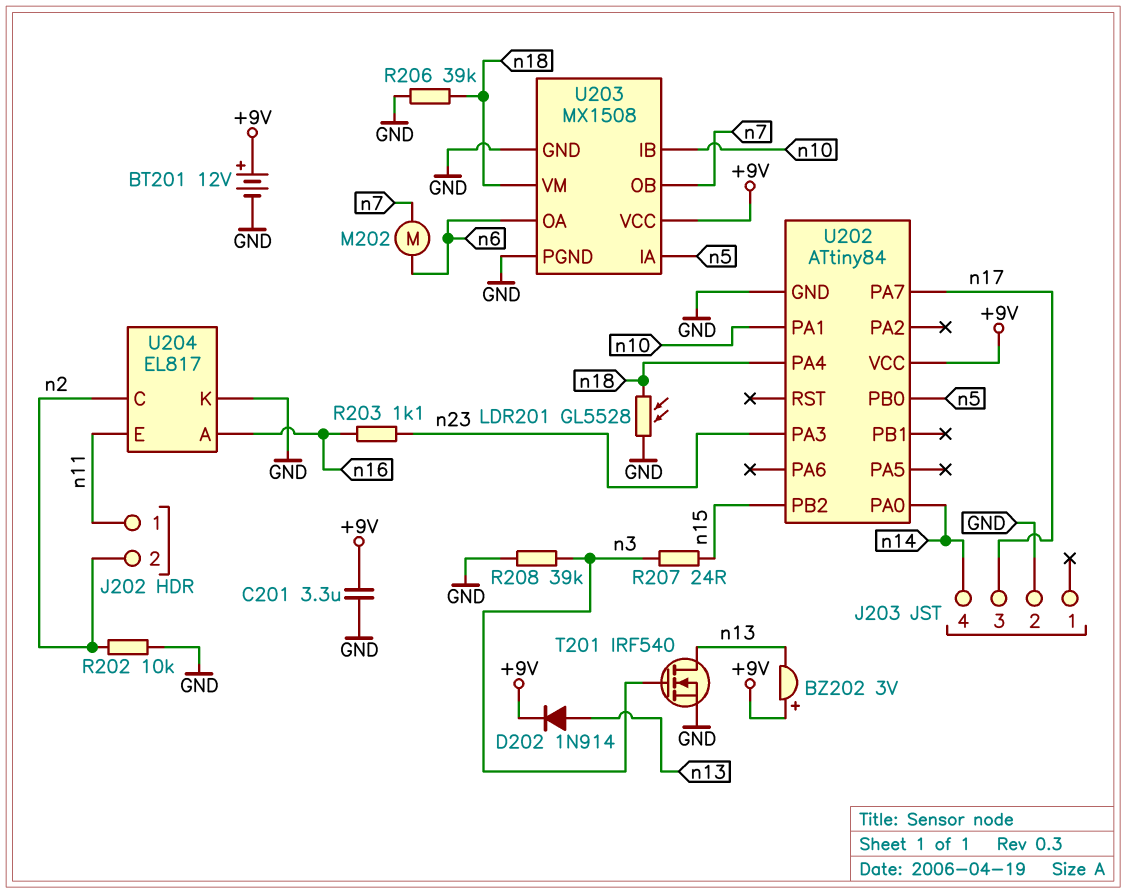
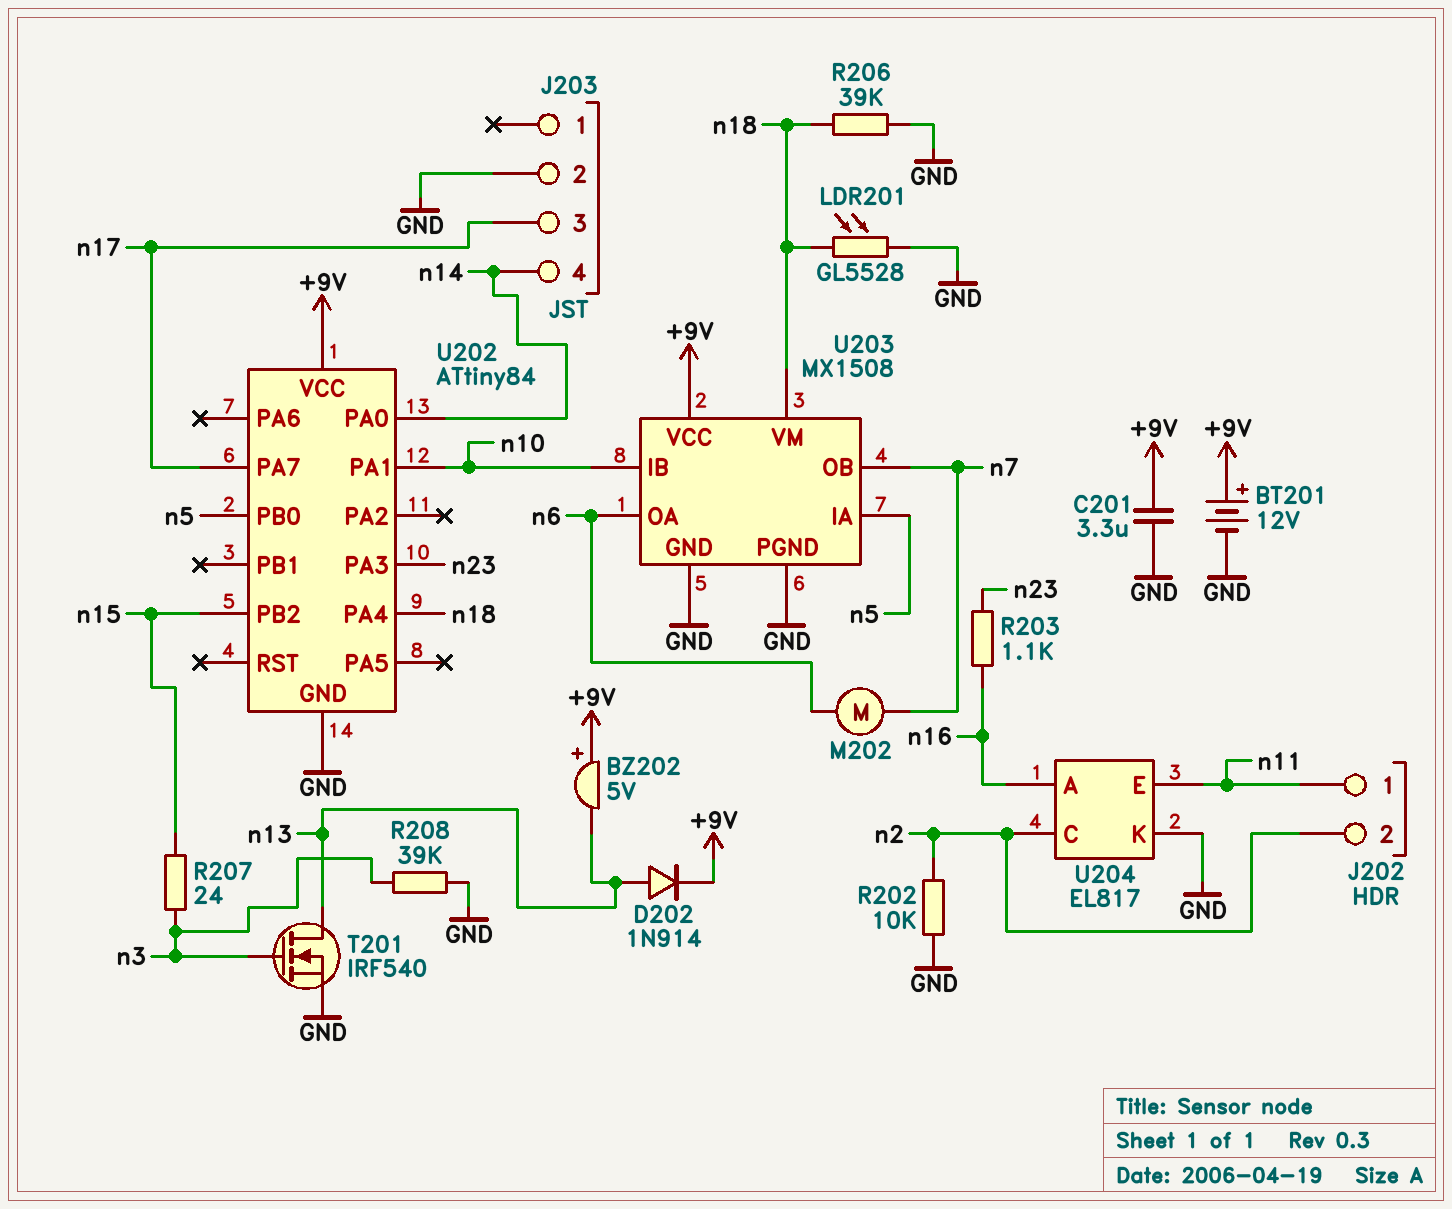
BZ202: buzzer 3V (plus +9V, minus n13) -> buzzer 5V (plus +9V, minus n13)

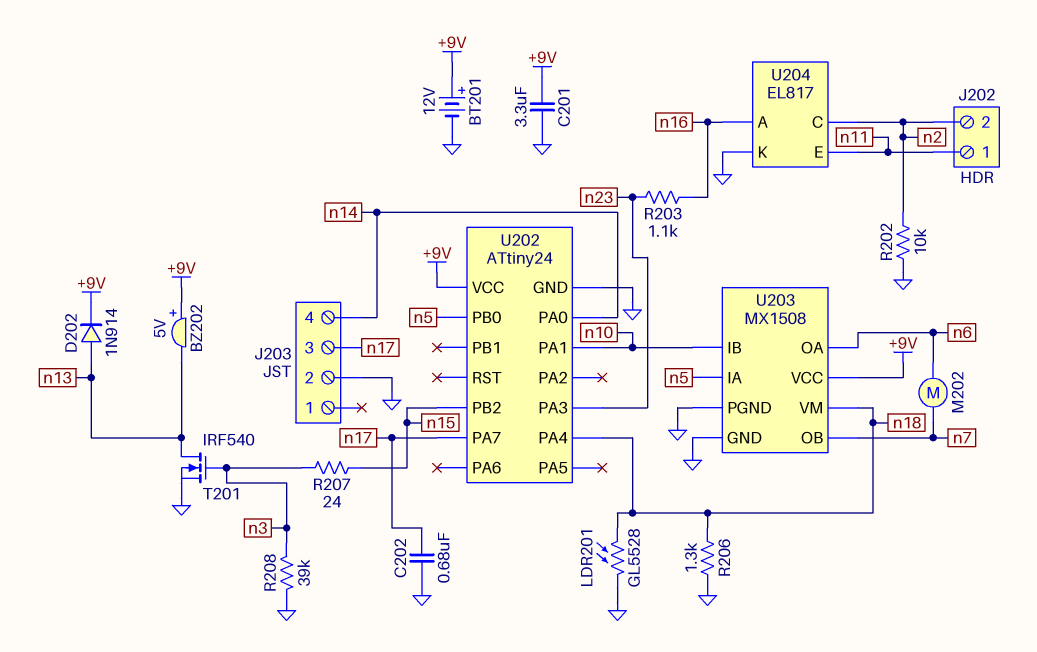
C202: none -> 680nF (GND, n17)
R206: 39k (GND, n18) -> 1.3k (GND, n18)
U202: ATtiny84 -> ATtiny24

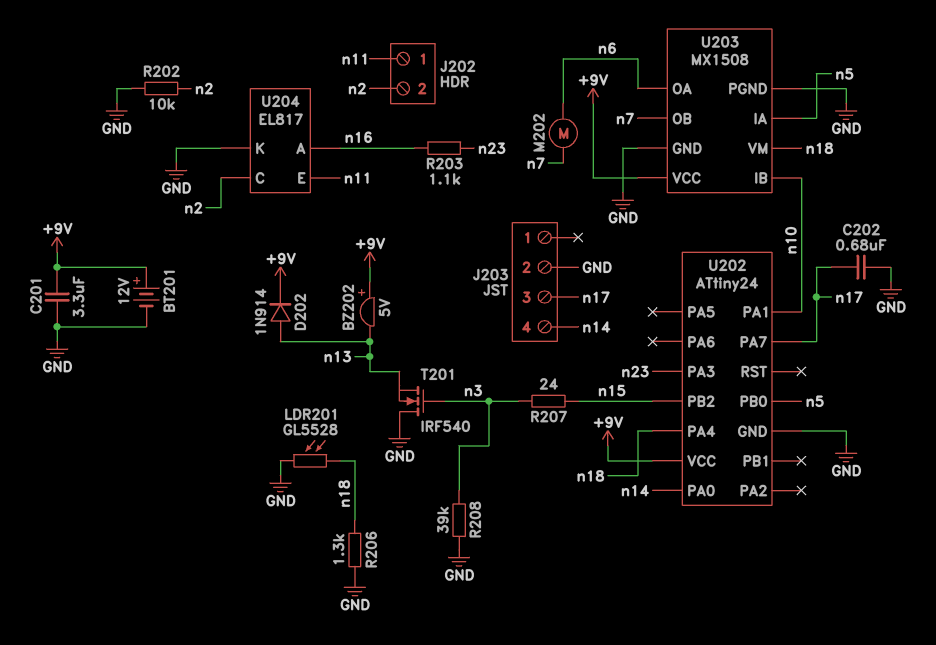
T201: NMOS IRF540 (G n3, D n13, S GND) -> NMOS IRF540 (G n3, D GND, S n13)

